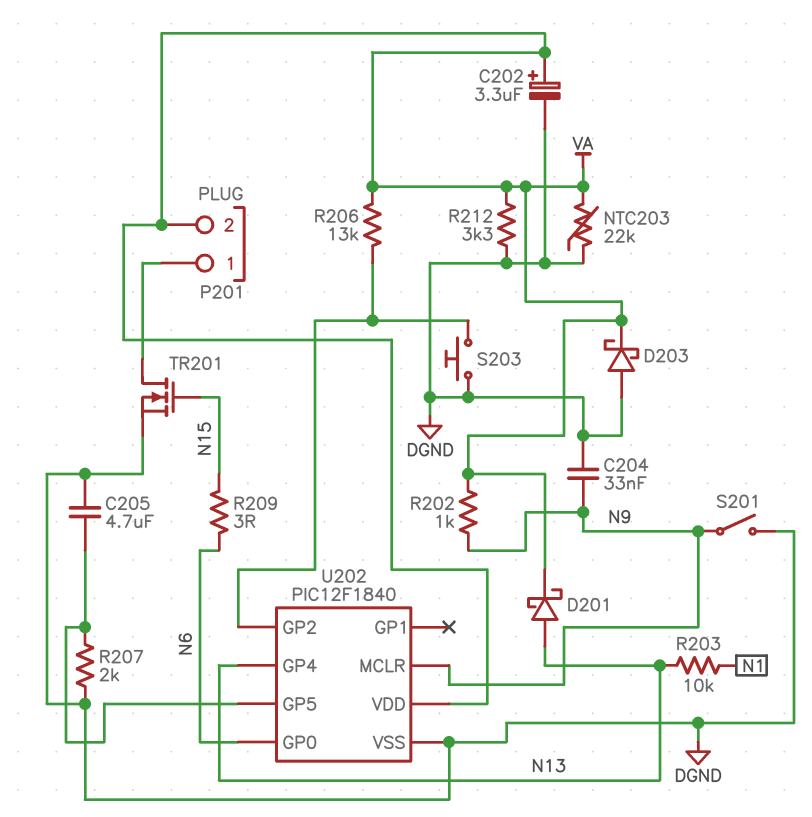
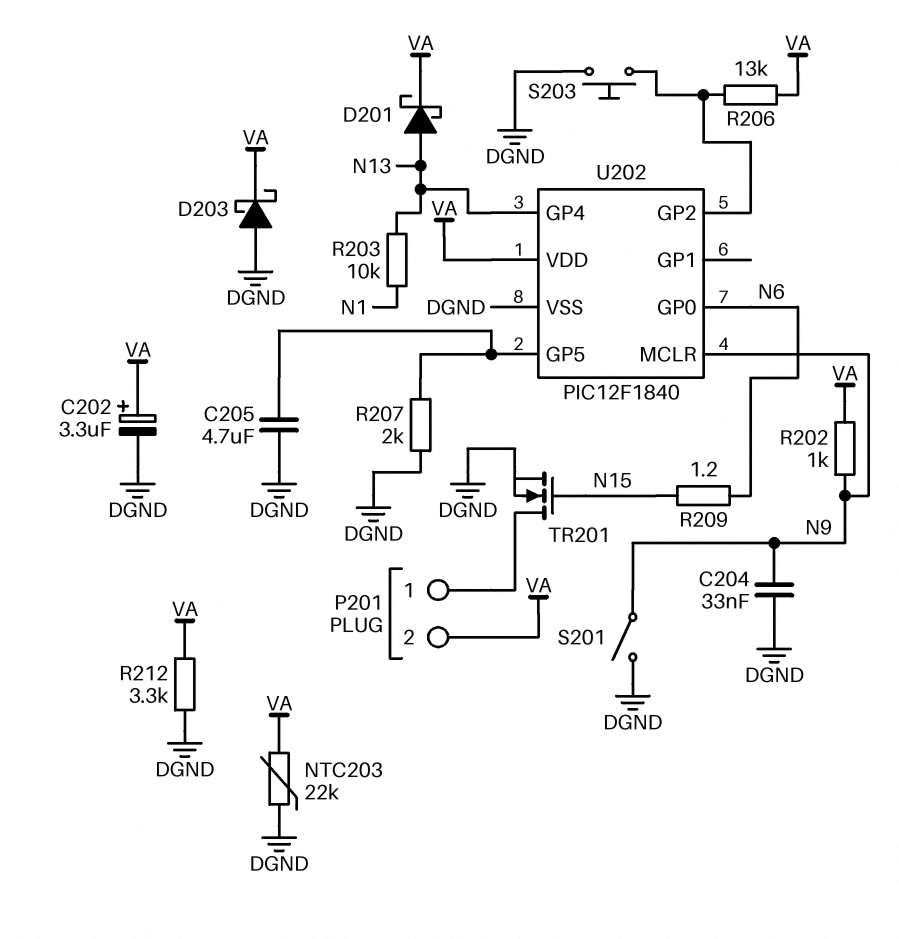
R209: 3 (N6, N15) -> 1.2 (N6, N15)

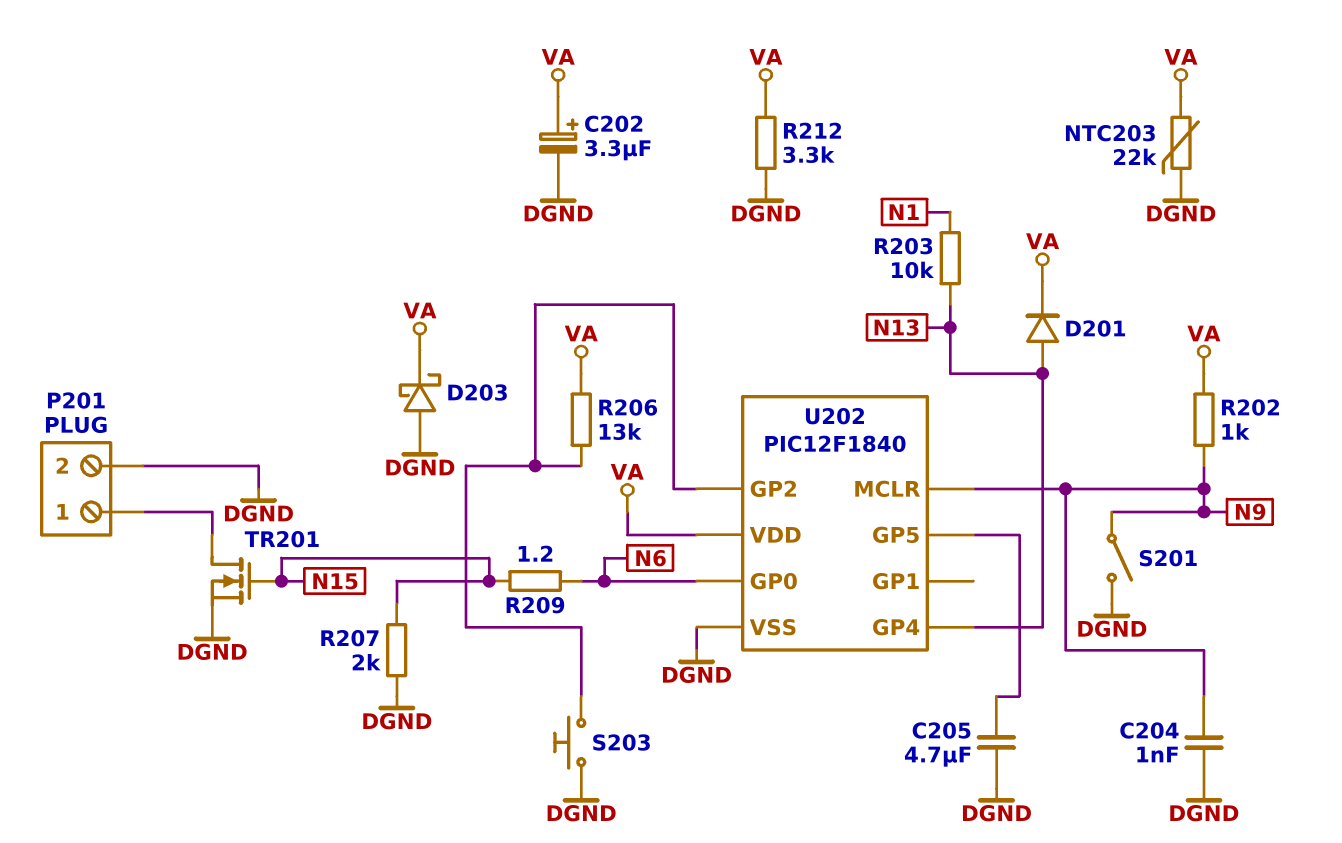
C204: 33nF (DGND, N9) -> 1nF (DGND, N9)
D201: schottky (A N13, K VA) -> diode (A N13, K VA)
P201 pin 2: VA -> DGND
R207: 2k (DGND, U202/GP5) -> 2k (DGND, N15)

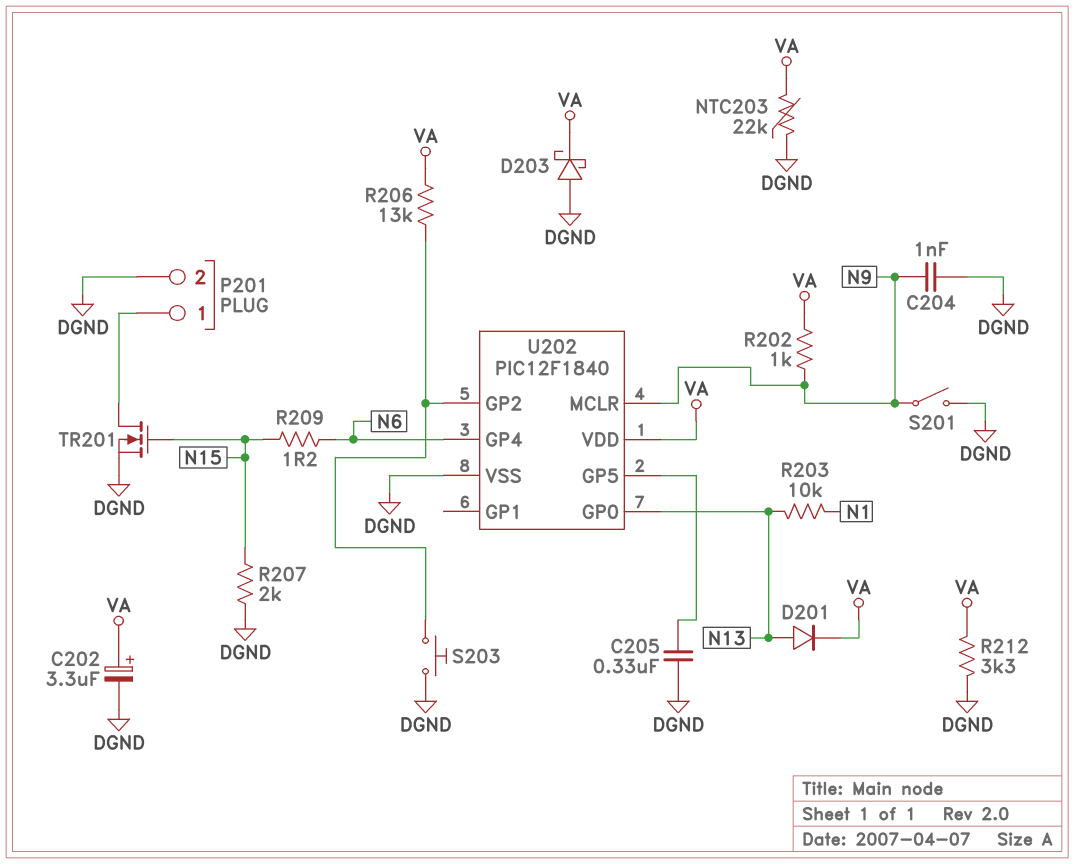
C205: 4.7uF (DGND, U202/GP5) -> 330nF (DGND, U202/GP5)
U202 pin GP0: N6 -> N13
U202 pin GP4: N13 -> N6

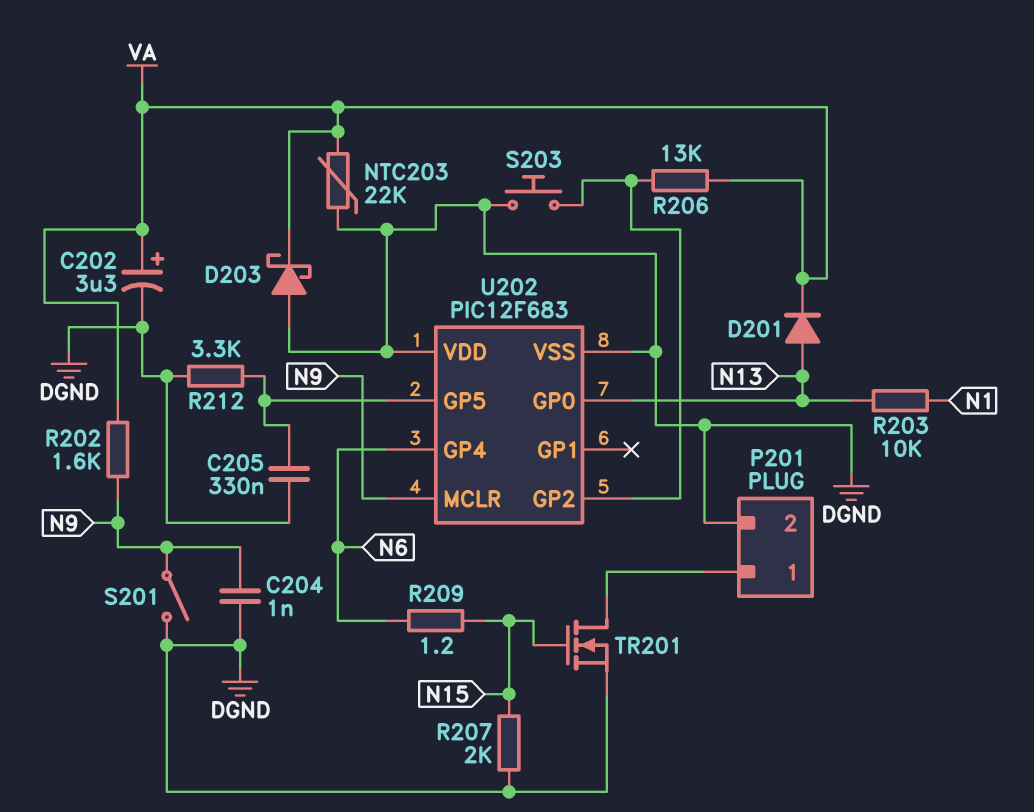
R202: 1k (N9, VA) -> 1.6k (N9, VA)
R212: 3.3k (DGND, VA) -> 3.3k (DGND, U202/GP5)
U202: PIC12F1840 -> PIC12F683
U202 pin VDD: VA -> DGND

